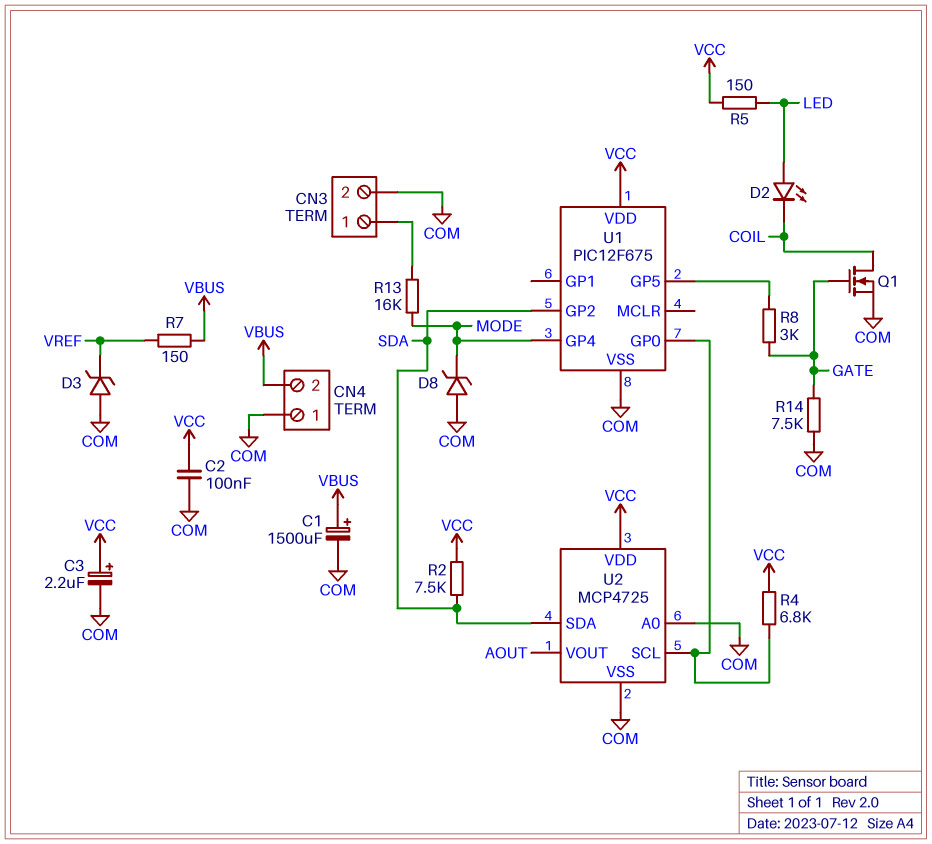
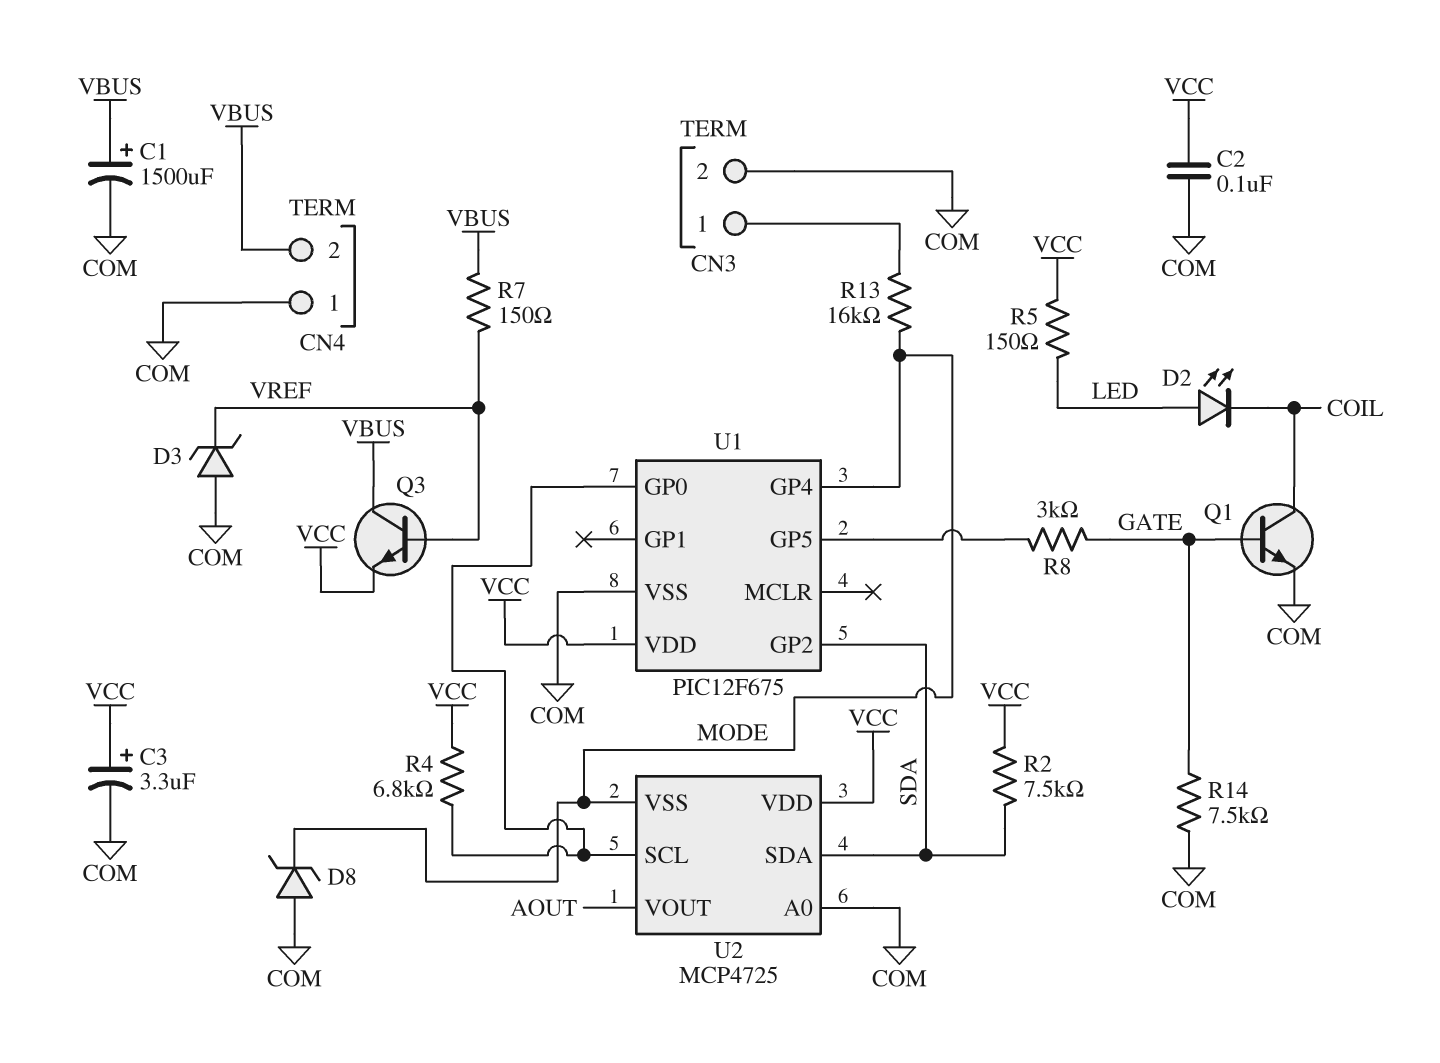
C3: 2.2uF (plus VCC, minus COM) -> 3.3uF (plus VCC, minus COM)
Q1: NMOS (G GATE, D COIL, S COM) -> NPN (B GATE, C COIL, E COM)
Q3: none -> NPN (B VREF, C VBUS, E VCC)
U2 pin VSS: COM -> MODE

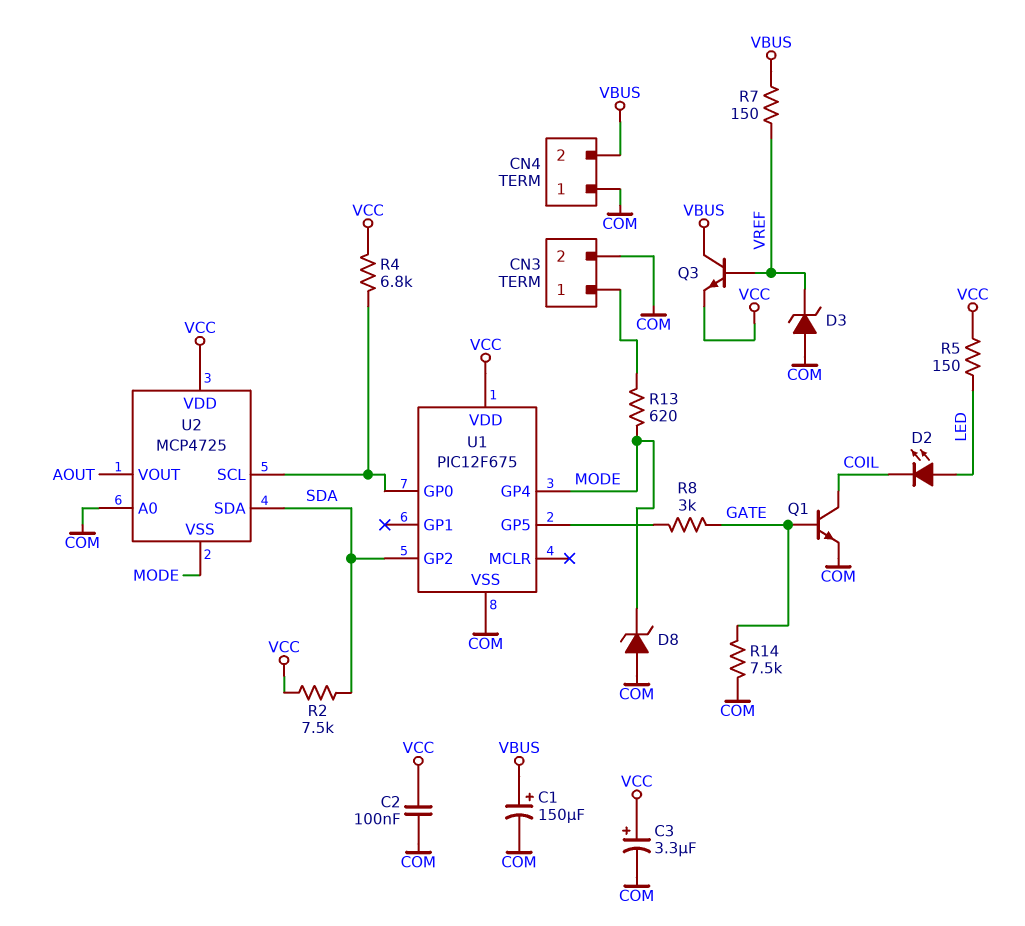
C1: 1500uF (plus VBUS, minus COM) -> 150uF (plus VBUS, minus COM)
R13: 16k (CN3/1, MODE) -> 620 (CN3/1, MODE)

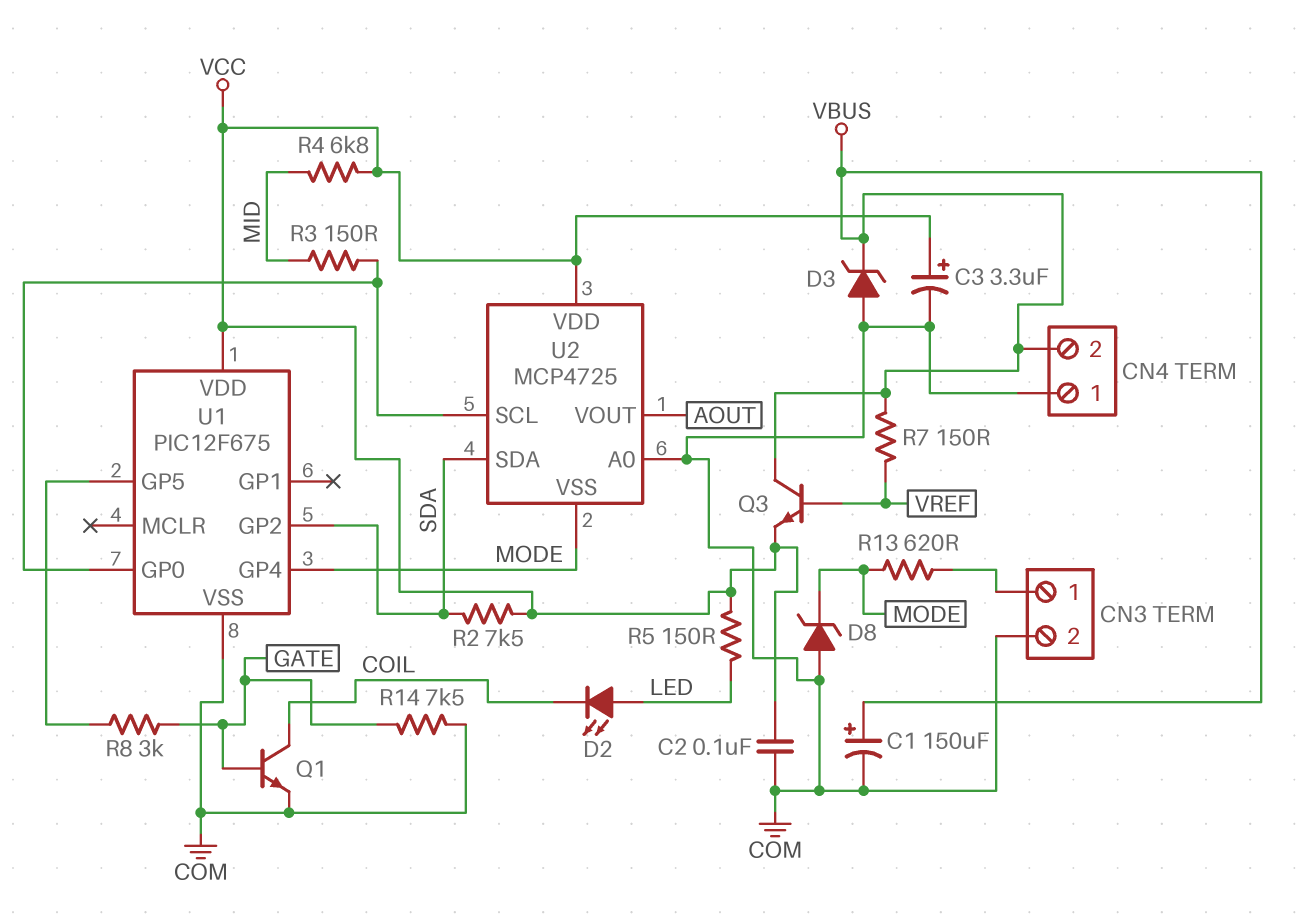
D3: zener (A COM, K VREF) -> zener (A COM, K VBUS)
R3: none -> 150 (MID, U1/GP0)
R4: 6.8k (U1/GP0, VCC) -> 6.8k (MID, VCC)

